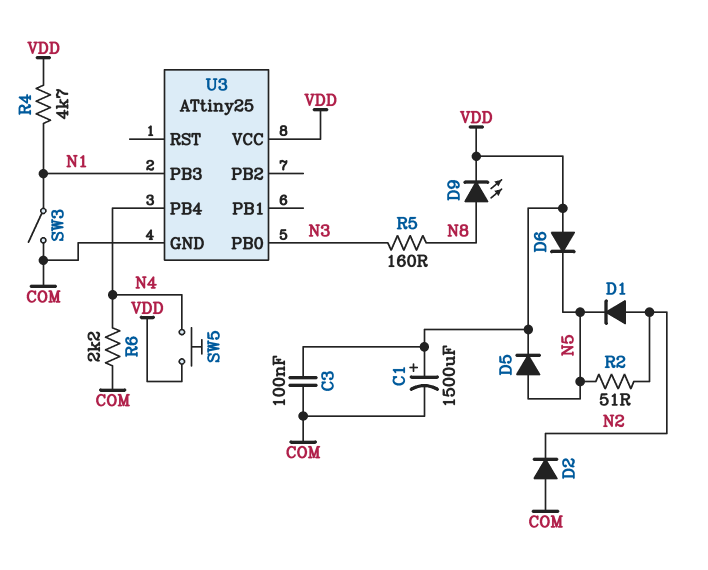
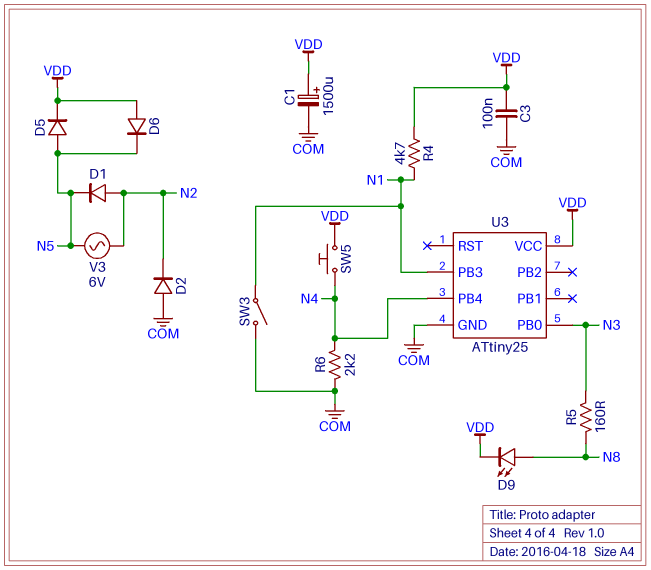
R2: 51 (N2, N5) -> none
V3: none -> AC 6V (N2, N5)

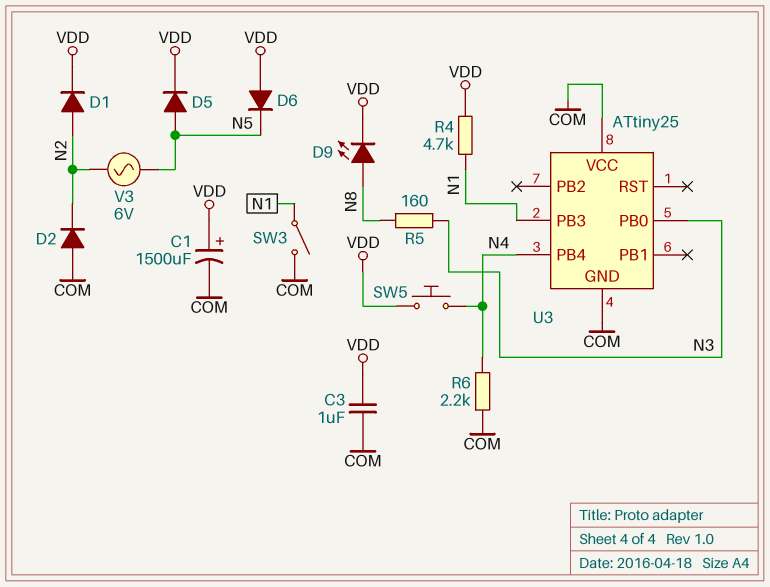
C3: 100nF (COM, VDD) -> 1uF (COM, VDD)
D1: diode (A N2, K N5) -> diode (A N2, K VDD)
U3 pin VCC: VDD -> COM

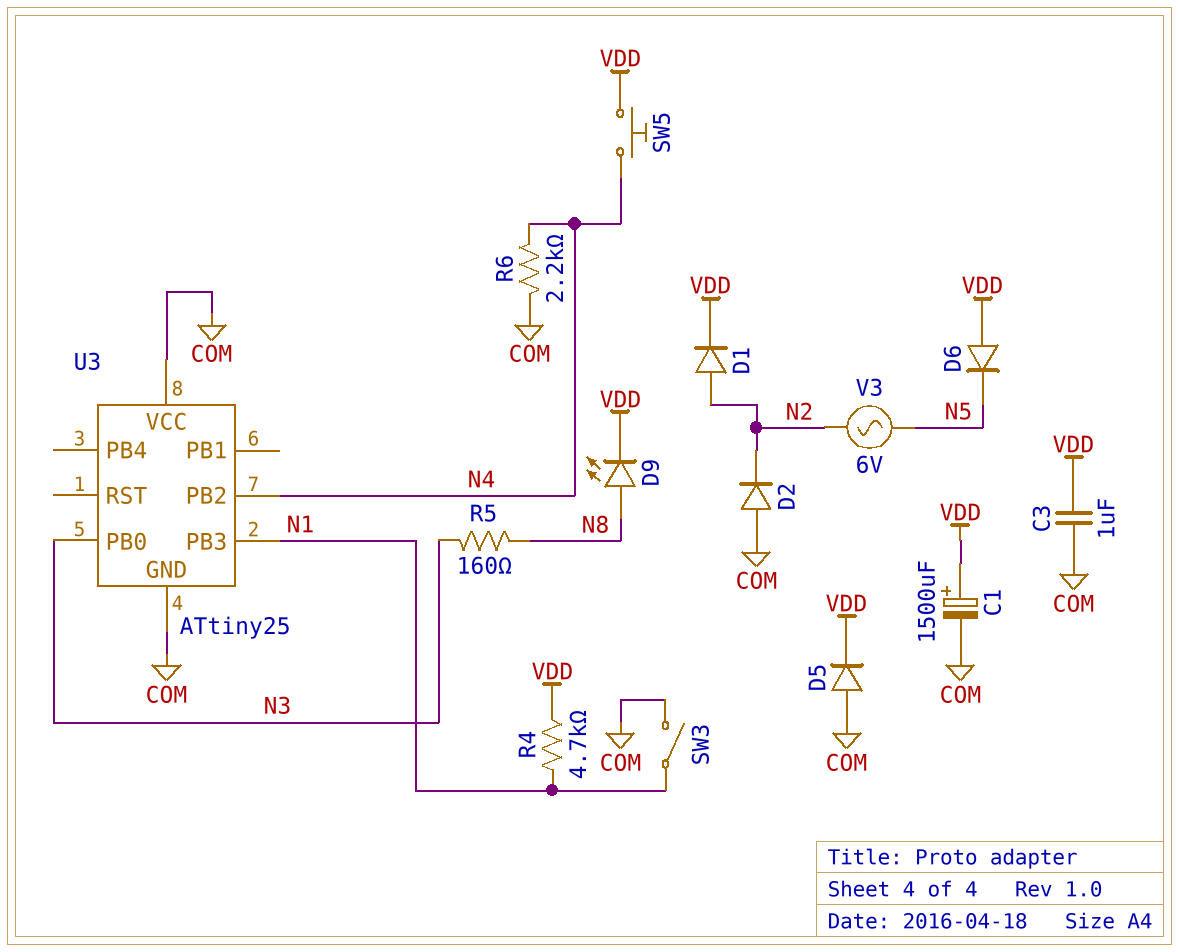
D5: diode (A N5, K VDD) -> diode (A COM, K VDD)
U3 pin PB2: none -> N4
U3 pin PB4: N4 -> none

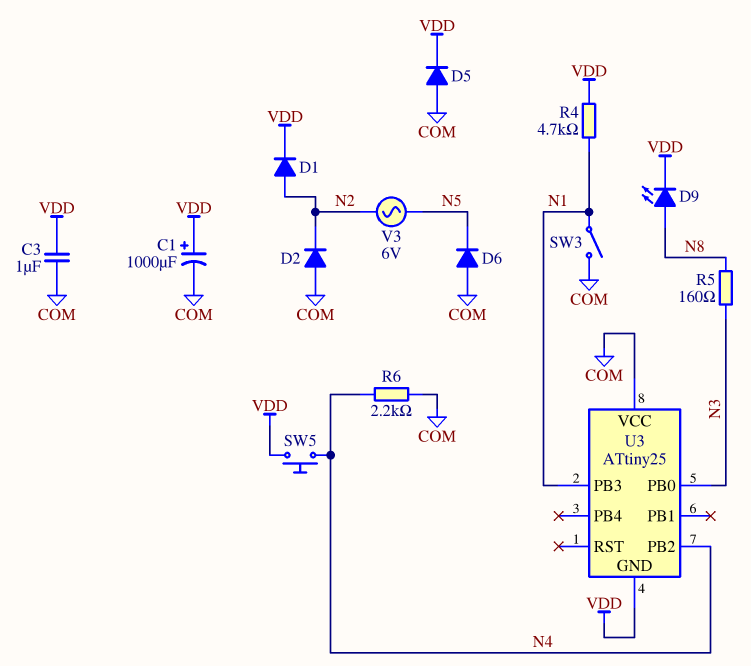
C1: 1500uF (plus VDD, minus COM) -> 1000uF (plus VDD, minus COM)
D6: diode (A VDD, K N5) -> diode (A COM, K N5)
U3 pin GND: COM -> VDD

